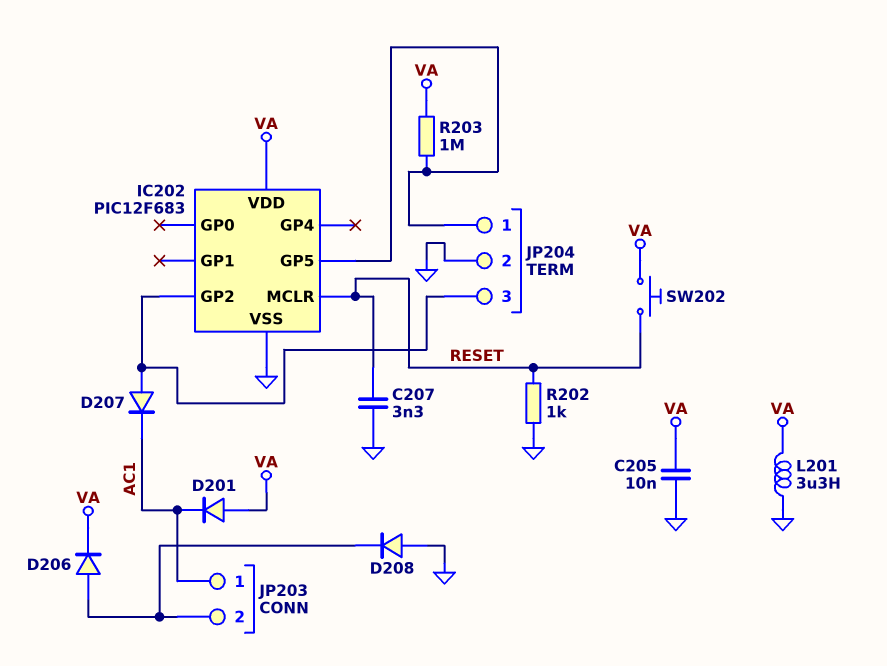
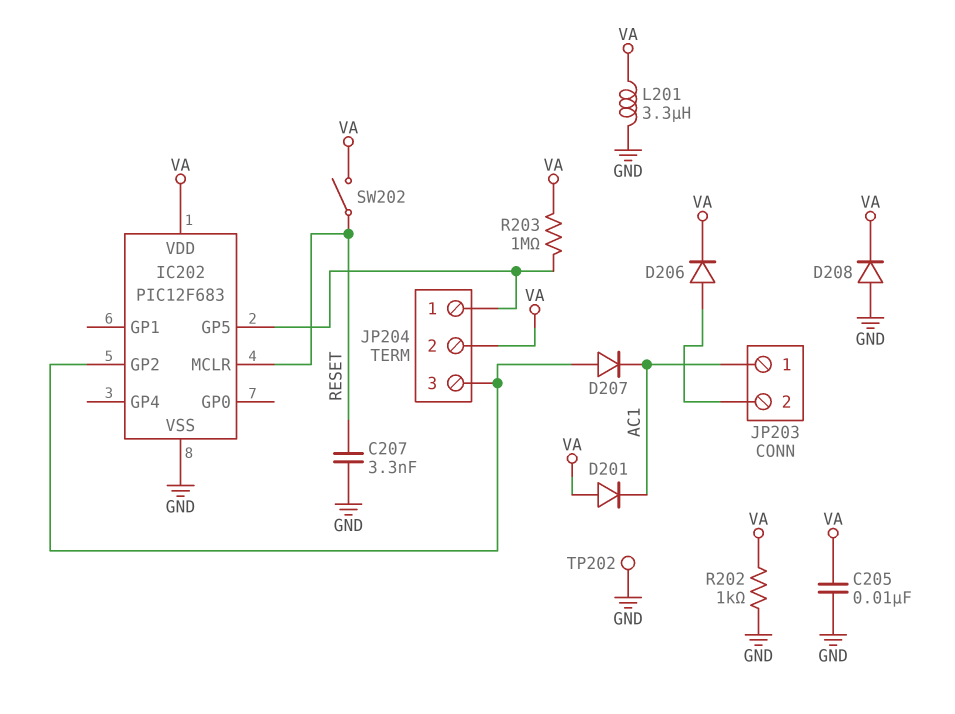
D208: diode (A GND, K JP203/2) -> diode (A GND, K VA)
JP204 pin 2: GND -> VA
R202: 1k (GND, RESET) -> 1k (GND, VA)
SW202: button (RESET, VA) -> switch (RESET, VA)
TP202: none -> test point (GND)

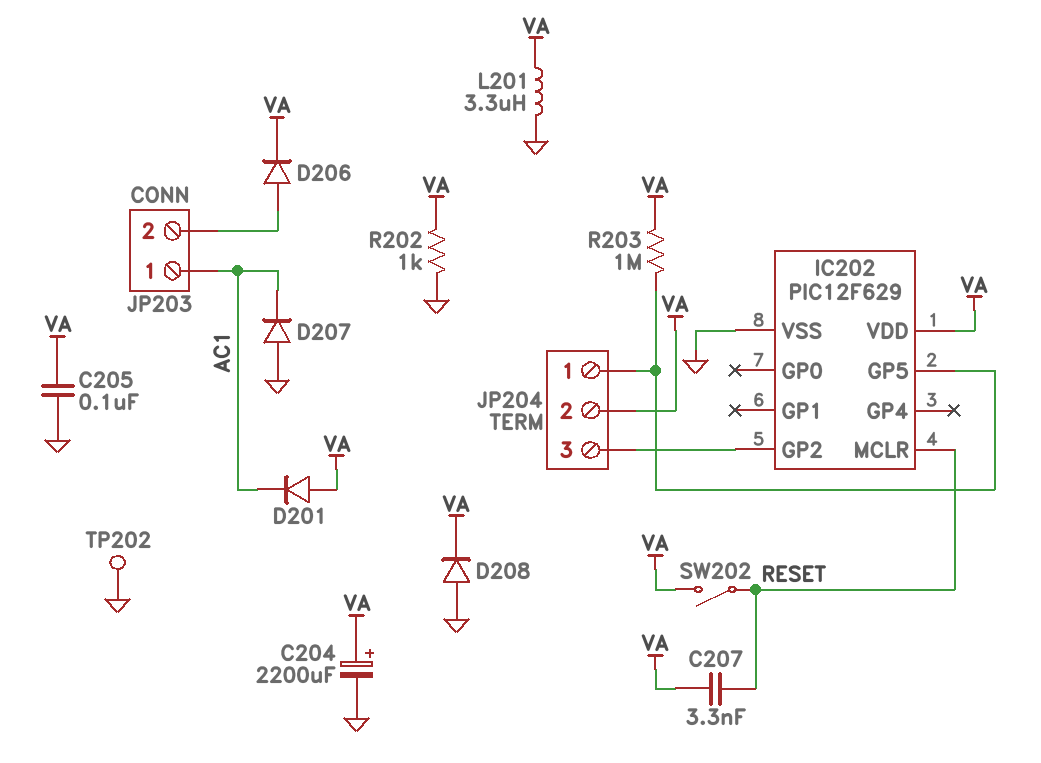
C204: none -> 2200uF (plus VA, minus GND)
C205: 10nF (GND, VA) -> 100nF (GND, VA)
C207: 3.3nF (GND, RESET) -> 3.3nF (RESET, VA)
D207: diode (A IC202/GP2, K AC1) -> diode (A GND, K AC1)
IC202: PIC12F683 -> PIC12F629

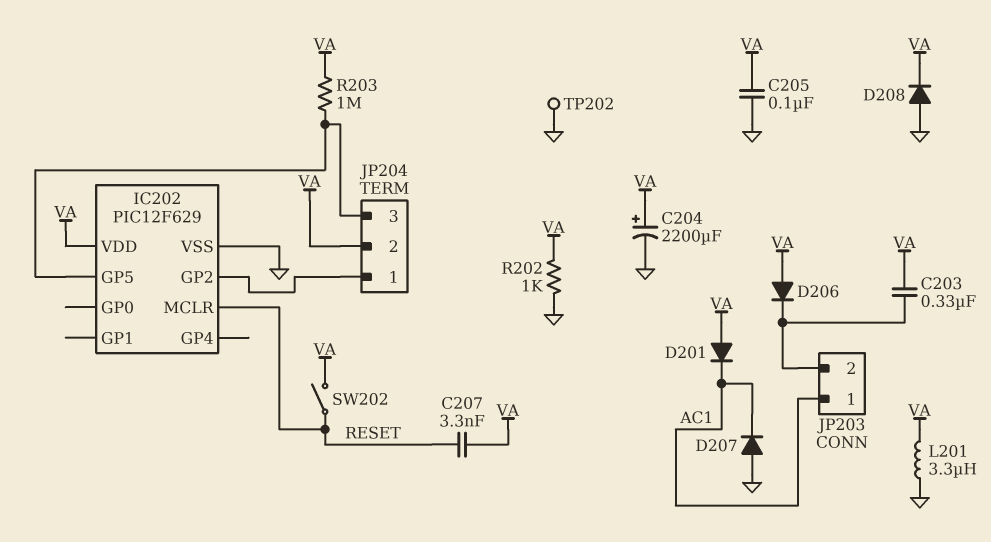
C203: none -> 330nF (JP203/2, VA)
D206: diode (A JP203/2, K VA) -> diode (A VA, K JP203/2)
JP204 pin 1: IC202/GP5 -> IC202/GP2
JP204 pin 3: IC202/GP2 -> IC202/GP5

